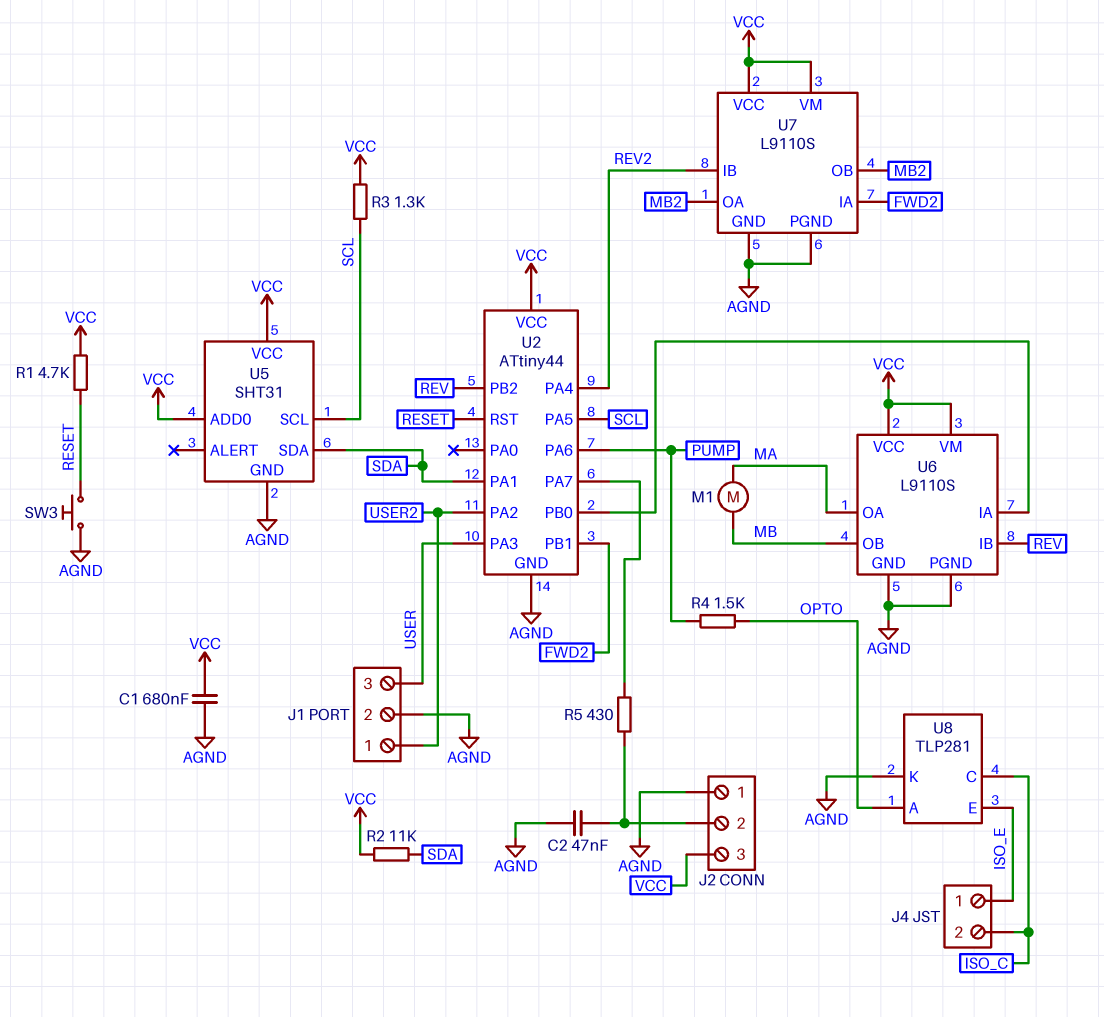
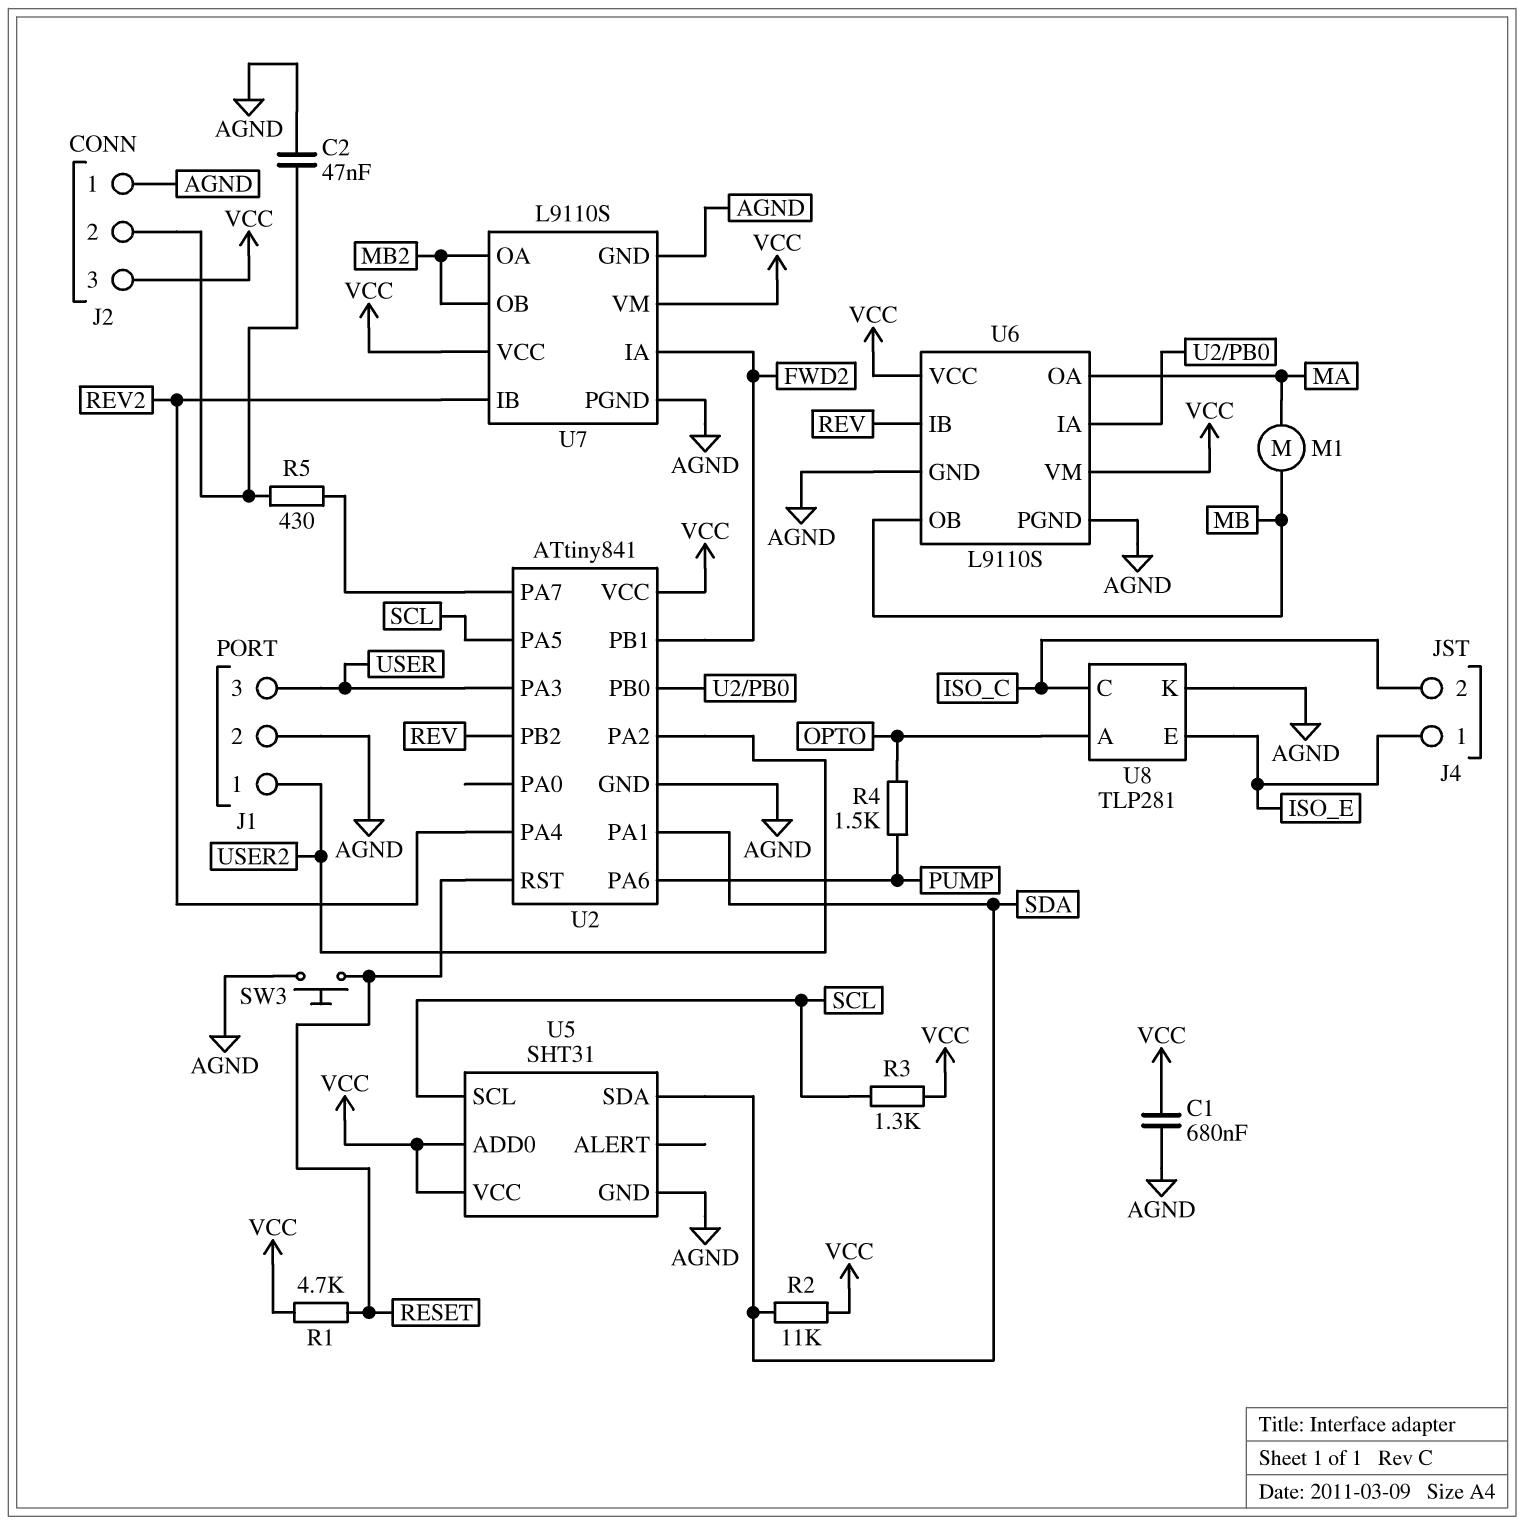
U2: ATtiny44 -> ATtiny841

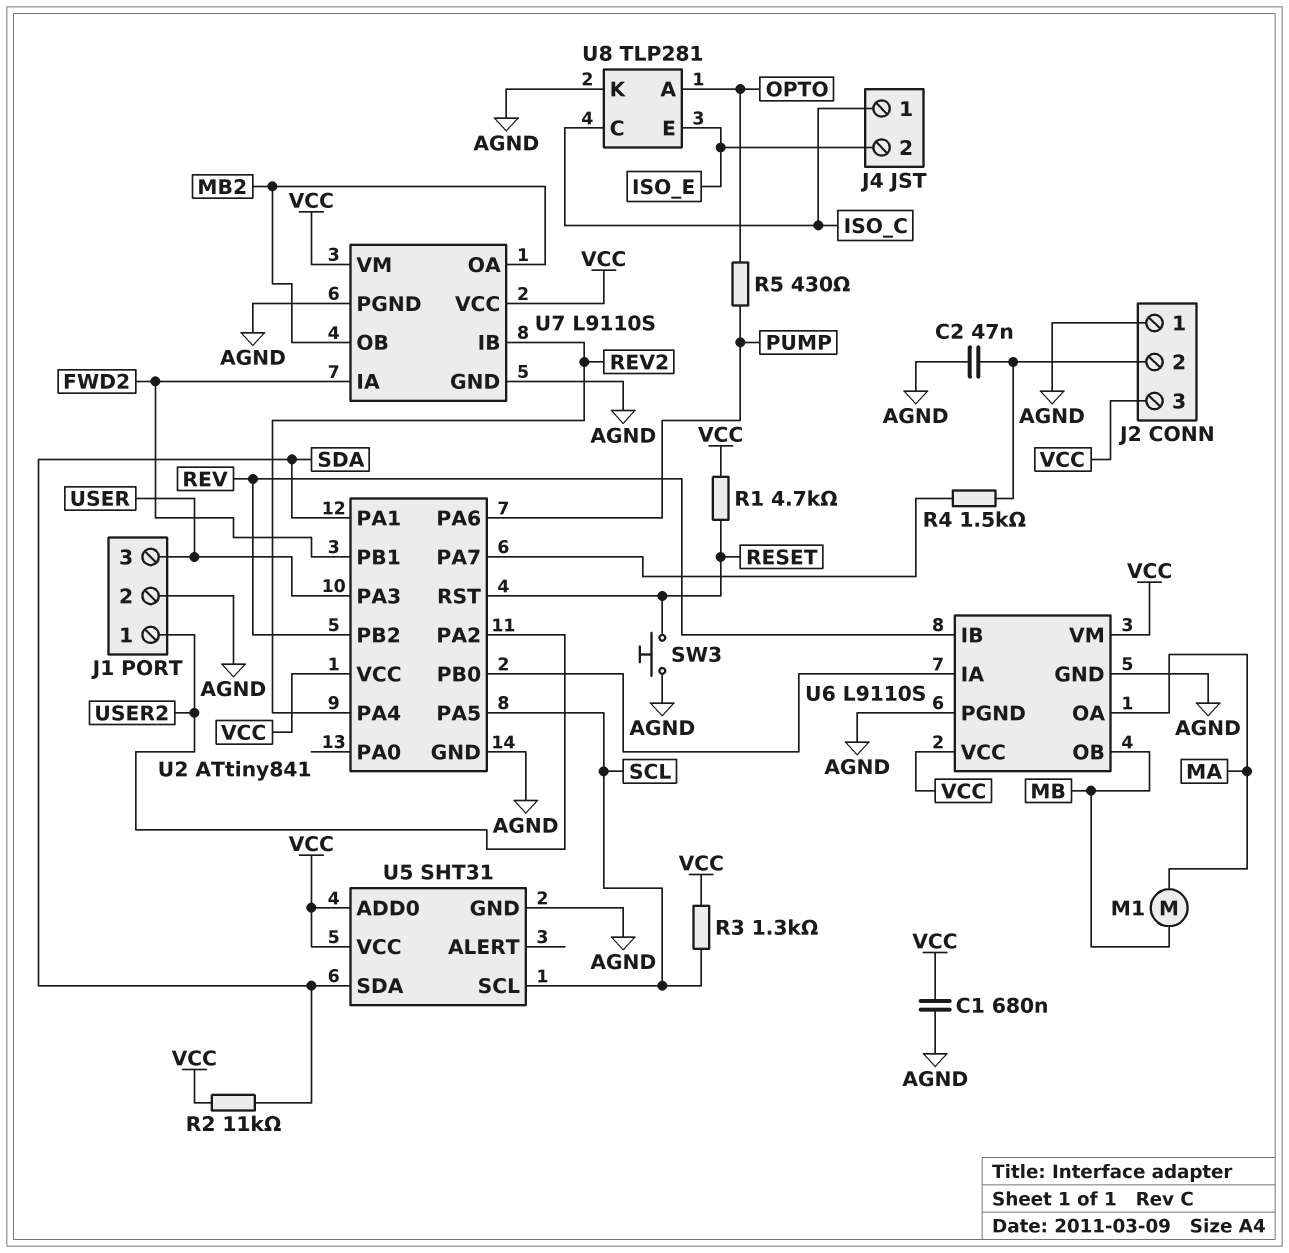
J4 pin 1: ISO_E -> ISO_C
J4 pin 2: ISO_C -> ISO_E
R4: 1.5k (OPTO, PUMP) -> 1.5k (J2/2, U2/PA7)
R5: 430 (J2/2, U2/PA7) -> 430 (OPTO, PUMP)

